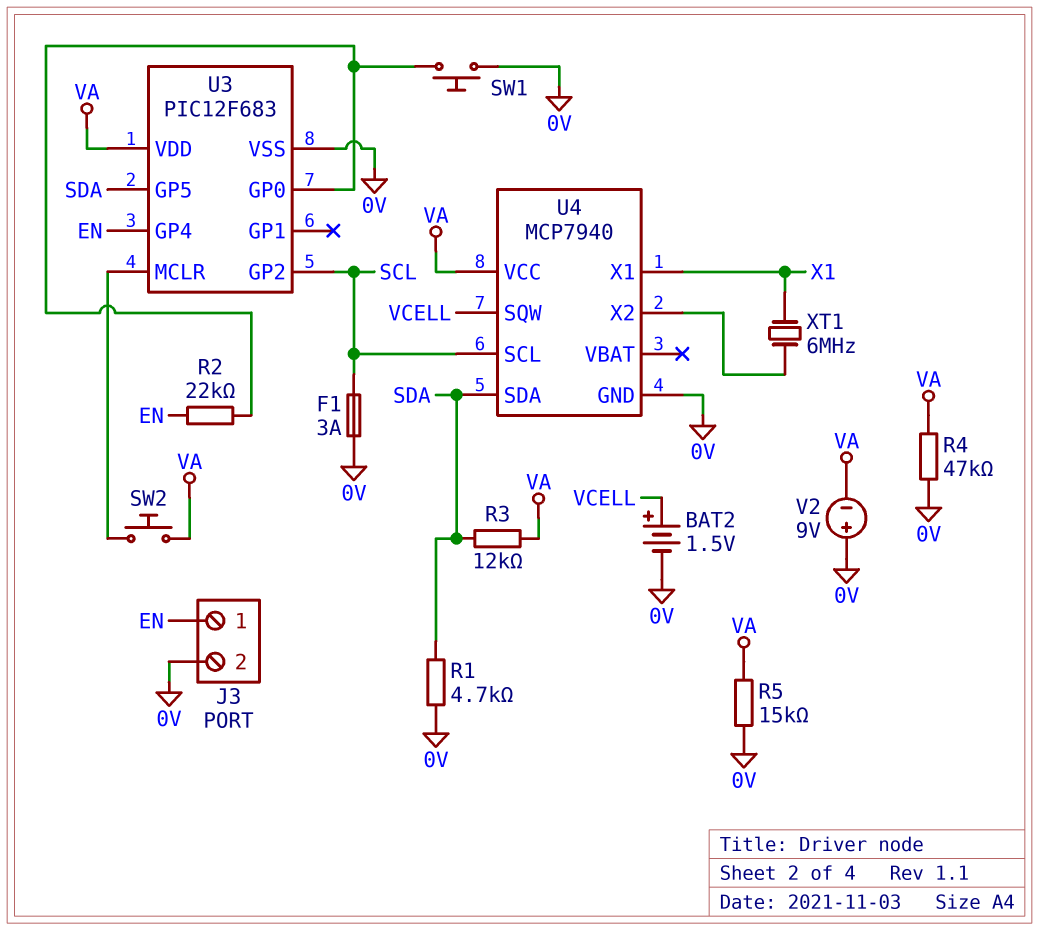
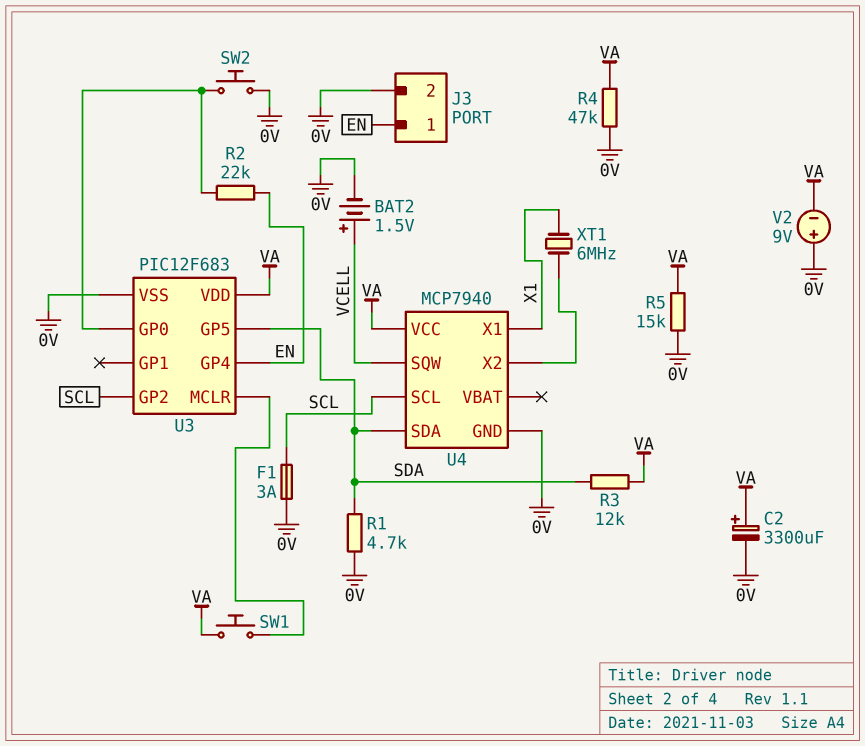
C2: none -> 3300uF (plus VA, minus 0V)
SW1: button (0V, U3/GP0) -> button (U3/MCLR, VA)
SW2: button (U3/MCLR, VA) -> button (0V, U3/GP0)

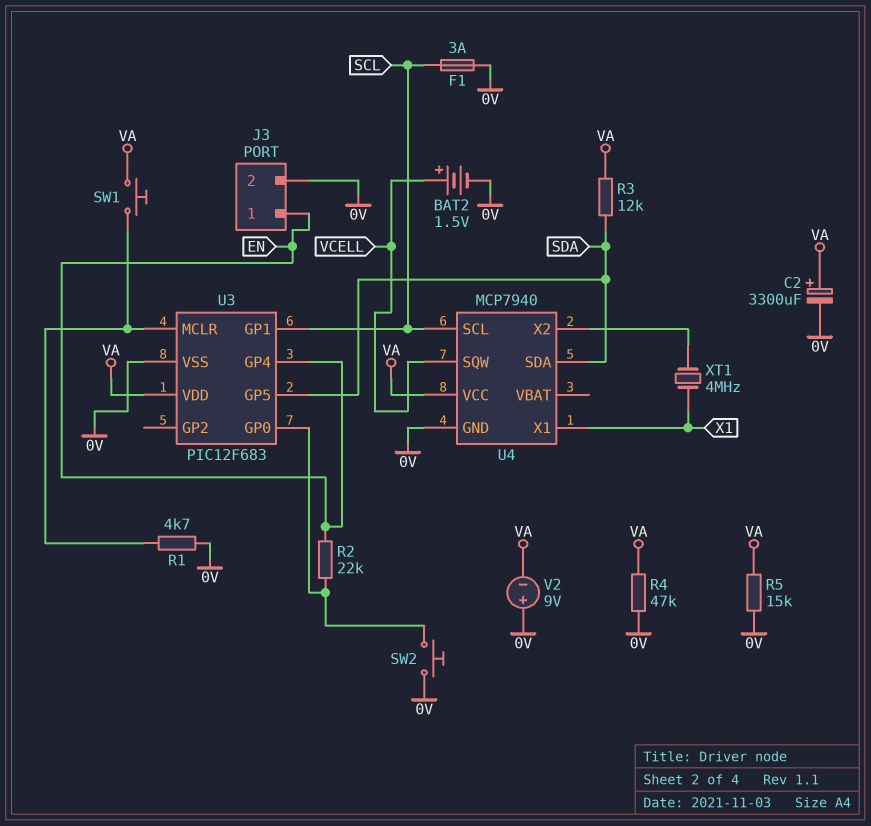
R1: 4.7k (0V, SDA) -> 4.7k (0V, U3/MCLR)
U3 pin GP1: none -> SCL
U3 pin GP2: SCL -> none
XT1: 6MHz (U4/X2, X1) -> 4MHz (U4/X2, X1)

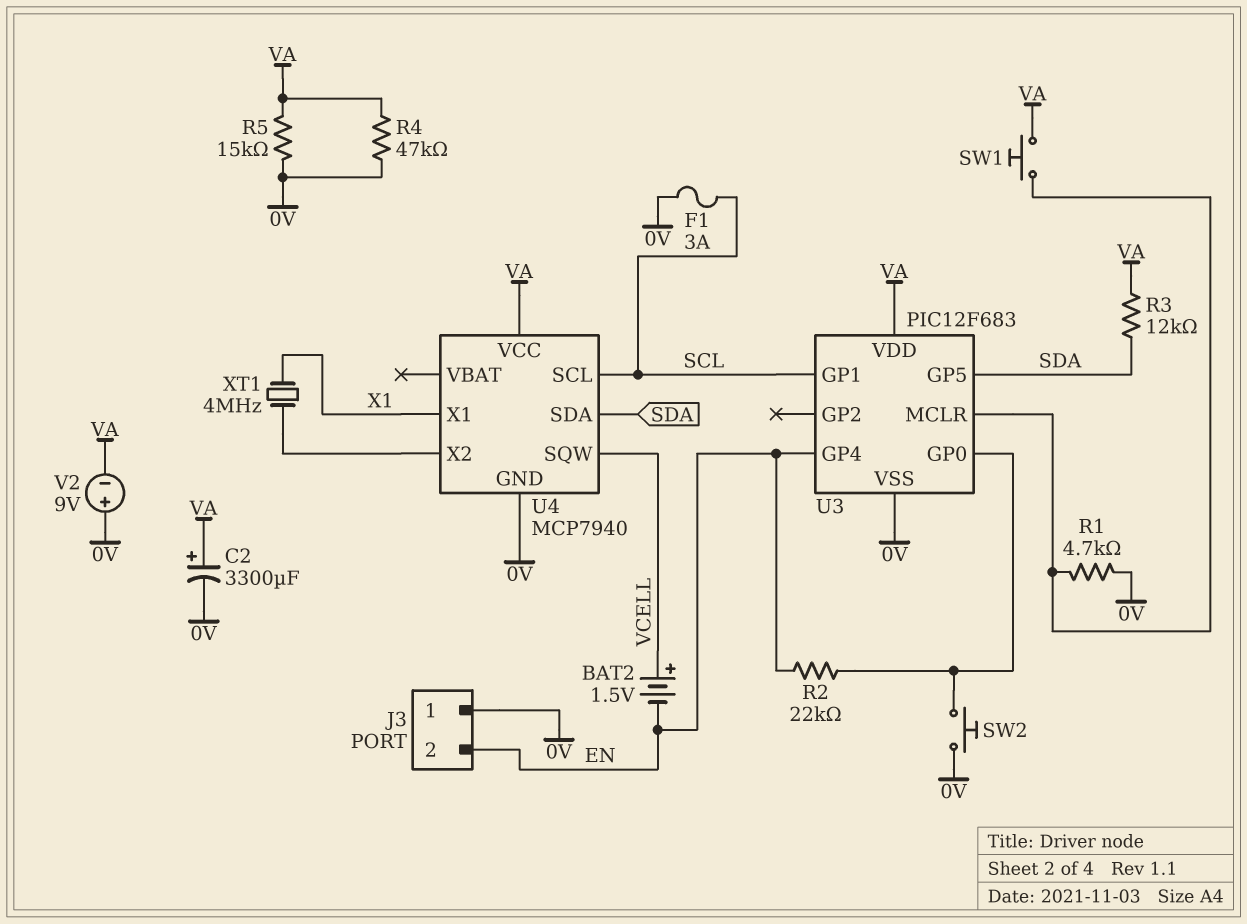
BAT2: 1.5V (plus VCELL, minus 0V) -> 1.5V (plus VCELL, minus EN)
J3 pin 1: EN -> 0V
J3 pin 2: 0V -> EN

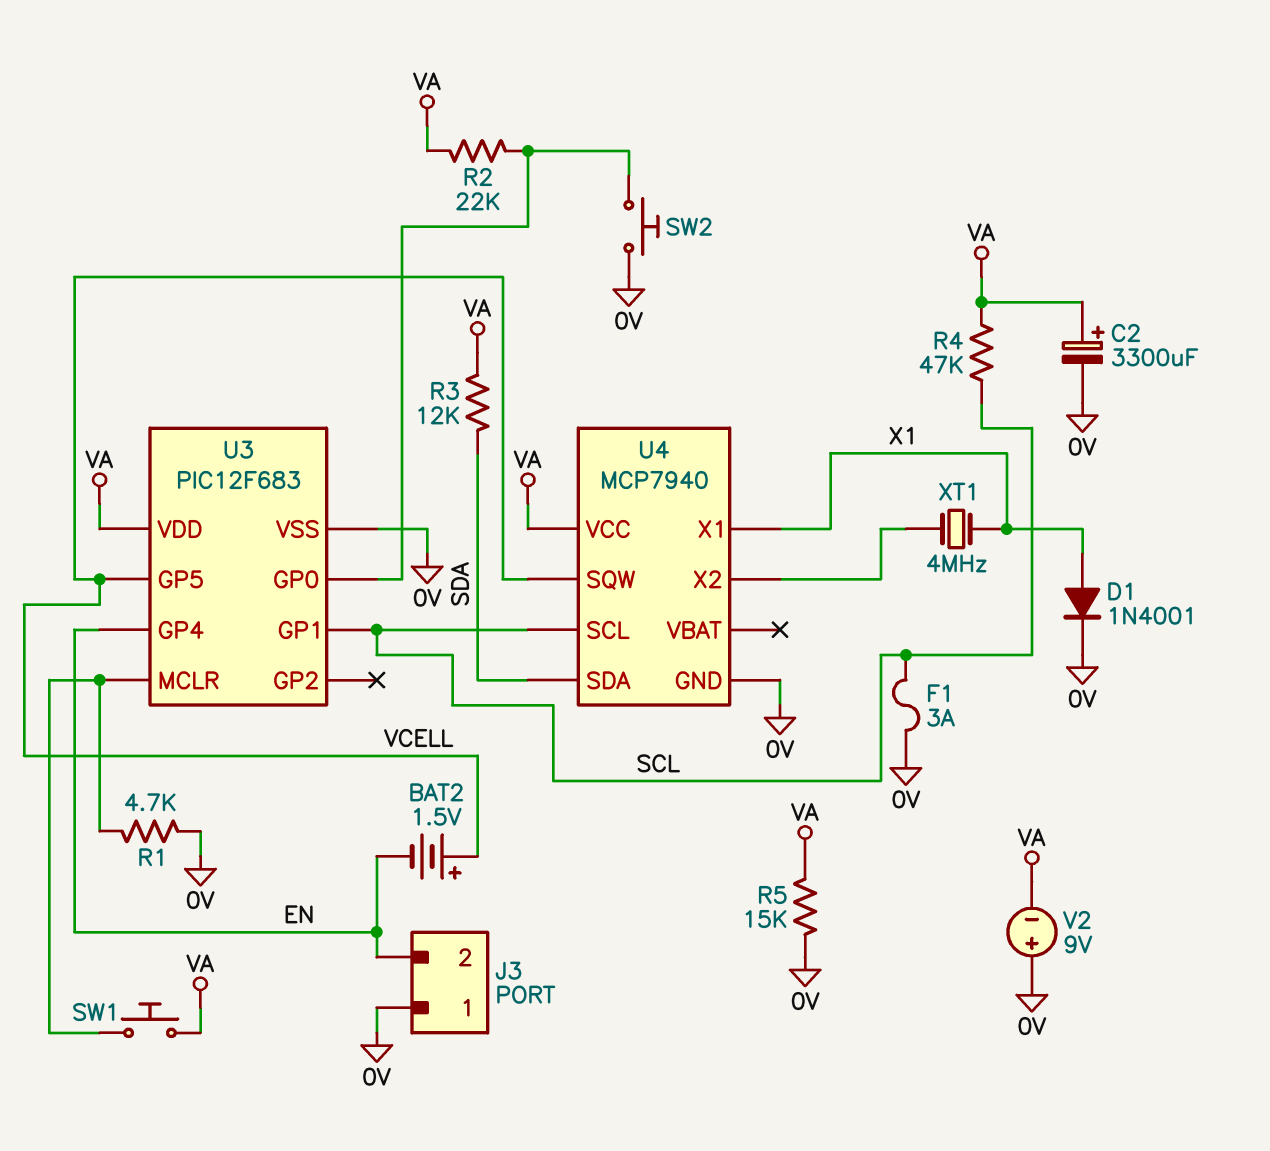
D1: none -> diode 1N4001 (A X1, K 0V)
R2: 22k (EN, U3/GP0) -> 22k (U3/GP0, VA)
R4: 47k (0V, VA) -> 47k (SCL, VA)
U3 pin GP5: SDA -> VCELL

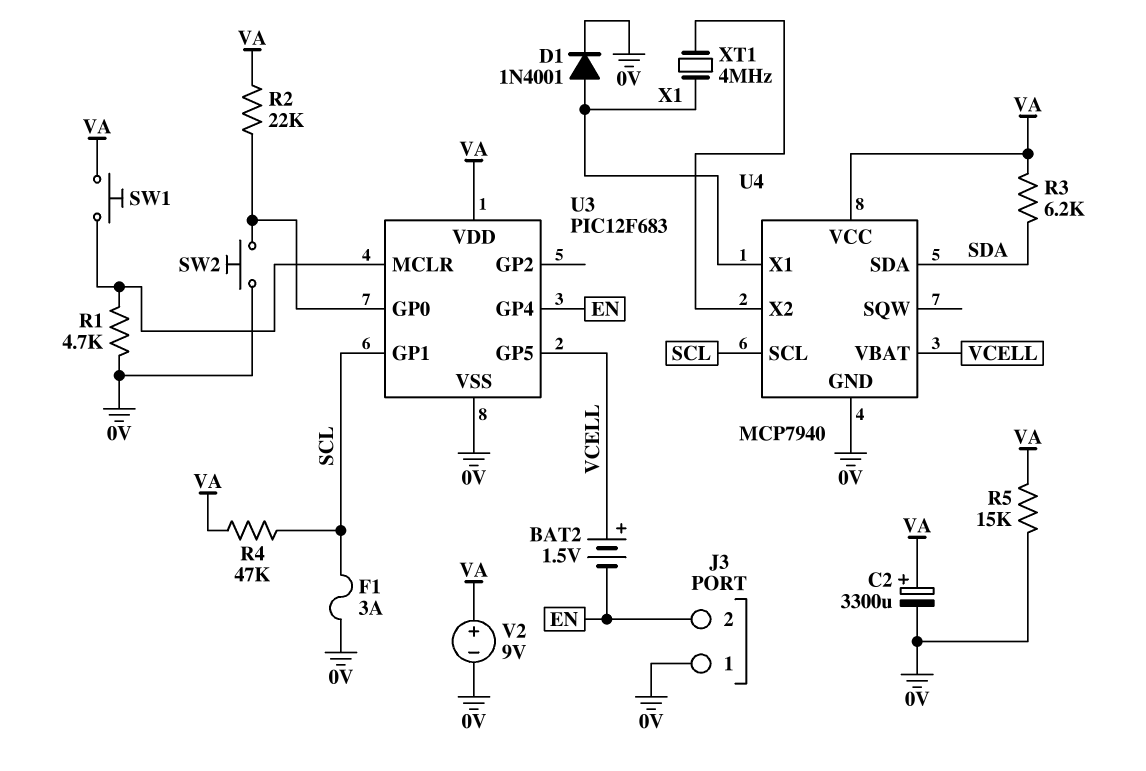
R3: 12k (SDA, VA) -> 6.2k (SDA, VA)
U4 pin SQW: VCELL -> none
U4 pin VBAT: none -> VCELL
V2: 9V (plus 0V, minus VA) -> 9V (plus VA, minus 0V)

